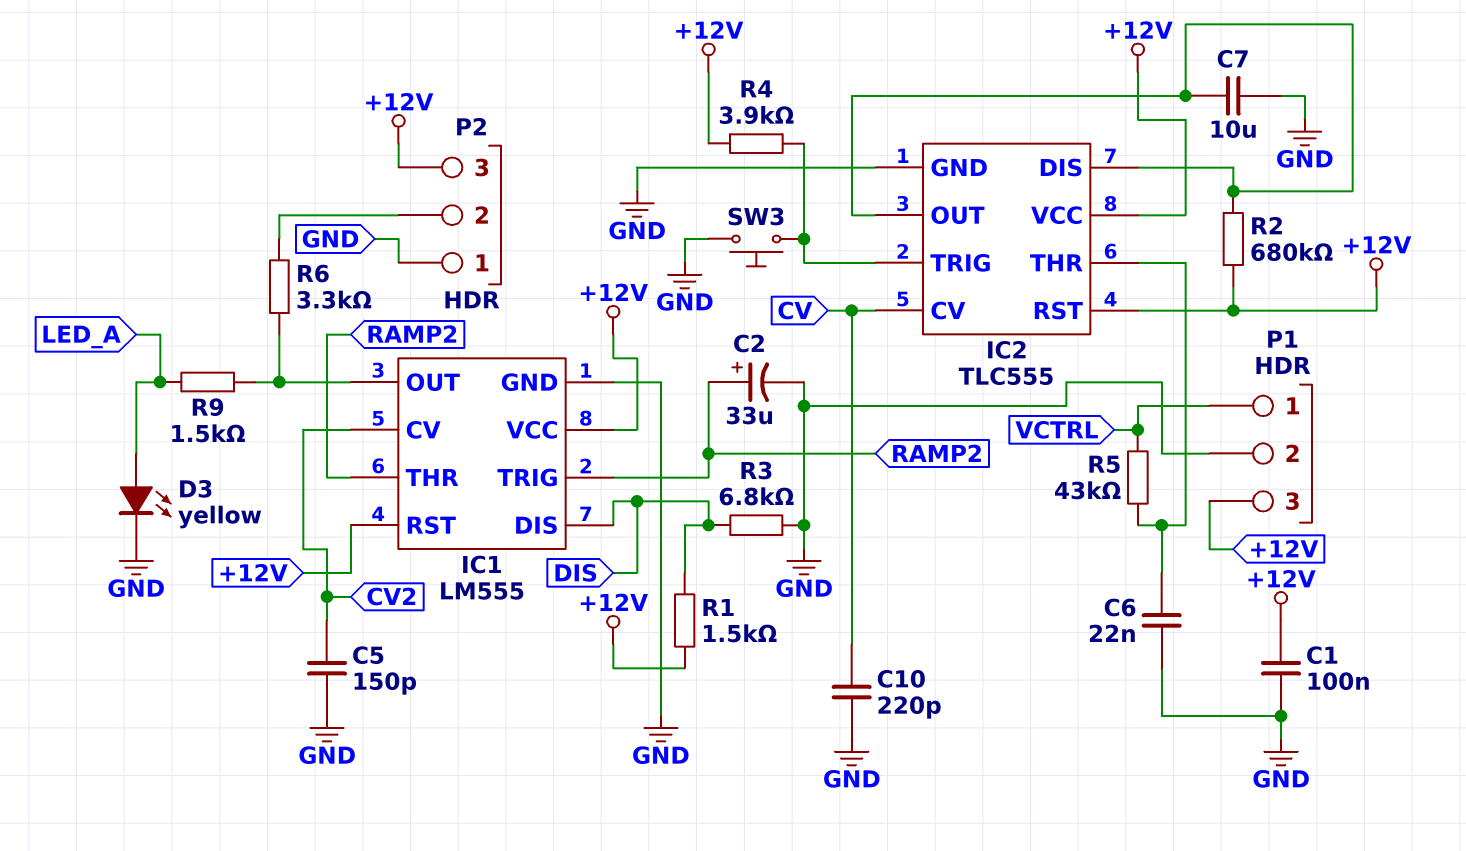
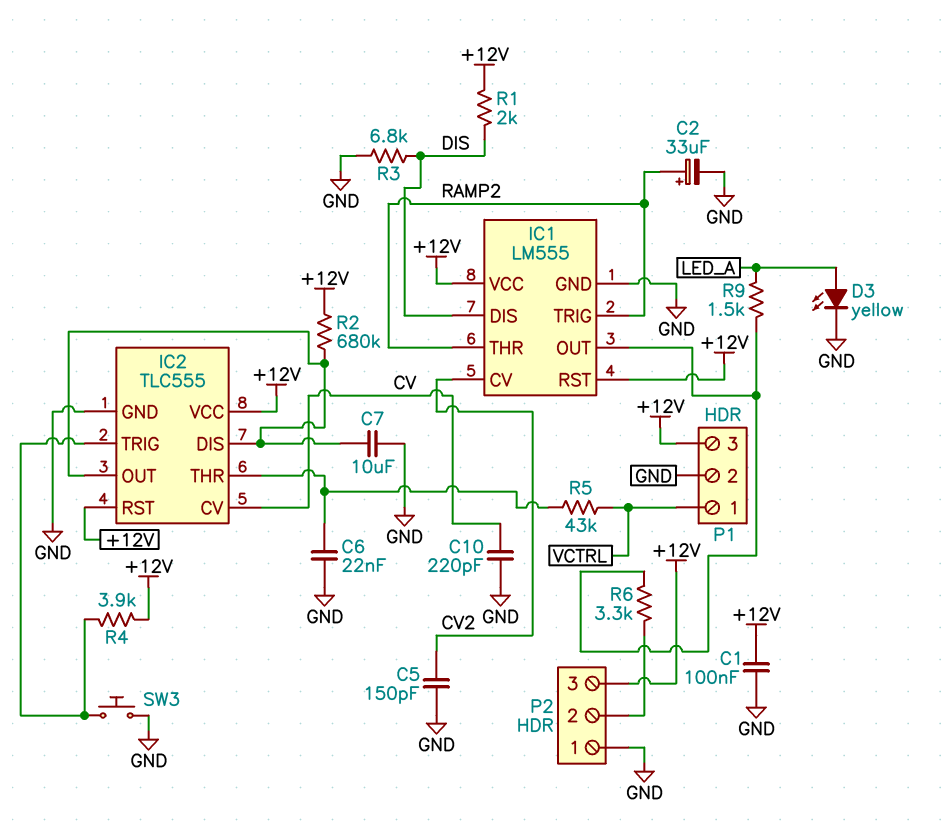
R1: 1.5k (+12V, DIS) -> 2k (+12V, DIS)

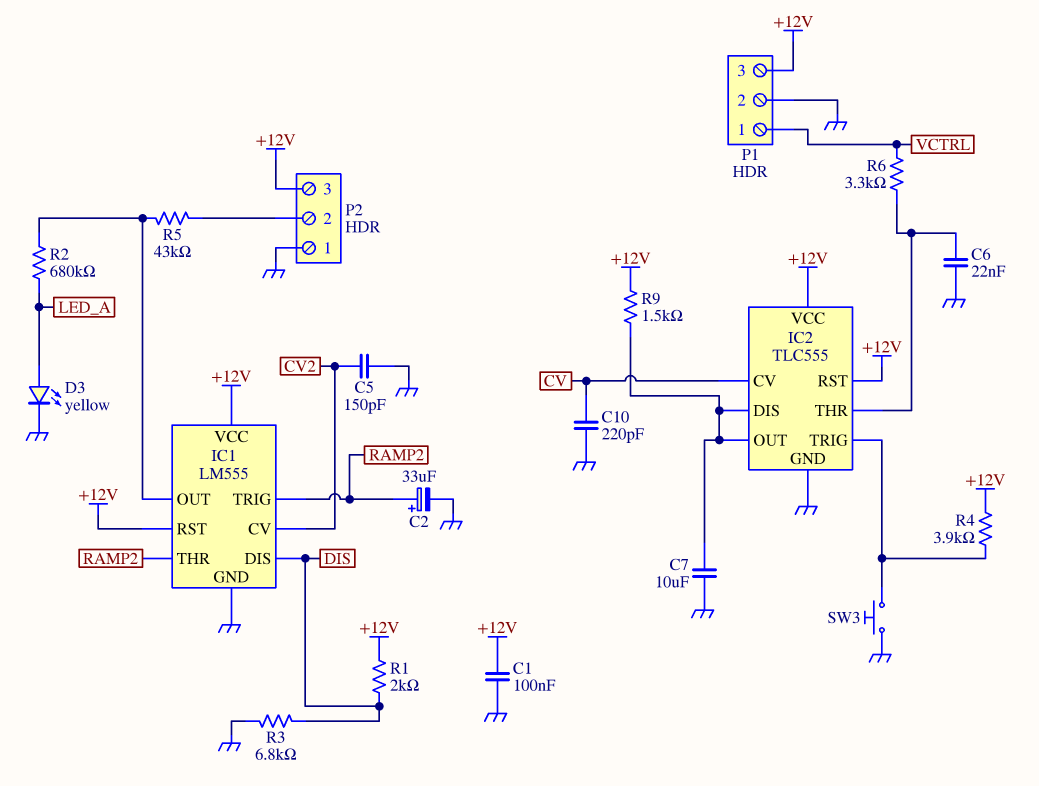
R2: 680k (+12V, IC2/DIS) -> 680k (IC1/OUT, LED_A)
R5: 43k (IC2/THR, VCTRL) -> 43k (IC1/OUT, P2/2)
R6: 3.3k (IC1/OUT, P2/2) -> 3.3k (IC2/THR, VCTRL)
R9: 1.5k (IC1/OUT, LED_A) -> 1.5k (+12V, IC2/DIS)

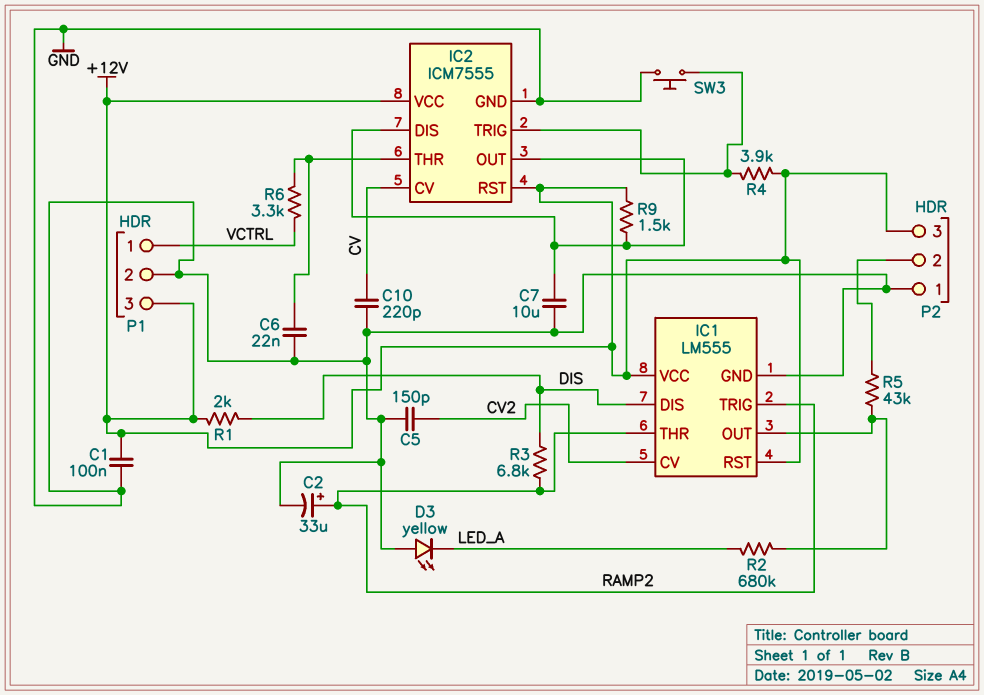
D3: LED yellow (A LED_A, K GND) -> LED yellow (A GND, K LED_A)
IC2: TLC555 -> ICM7555
R3: 6.8k (DIS, GND) -> 6.8k (DIS, RAMP2)

